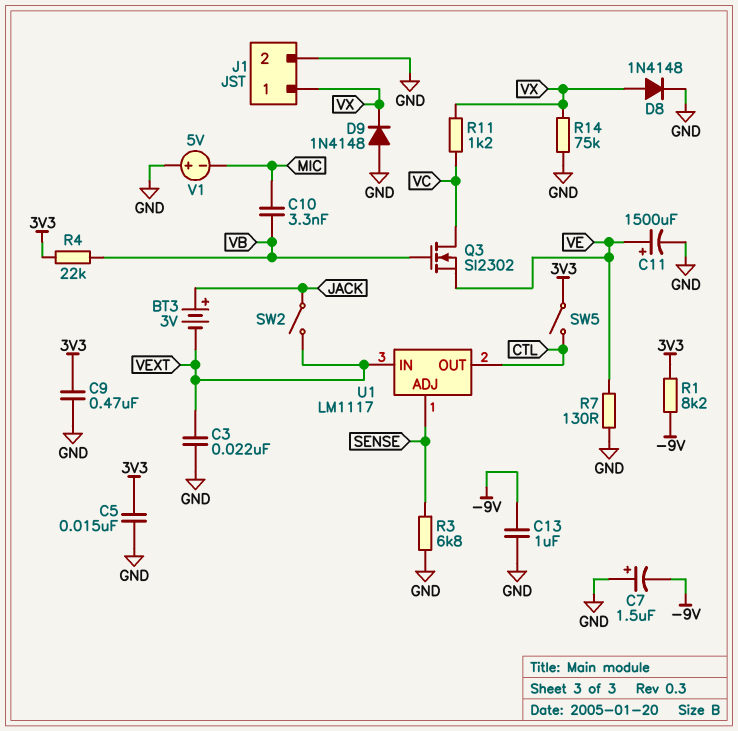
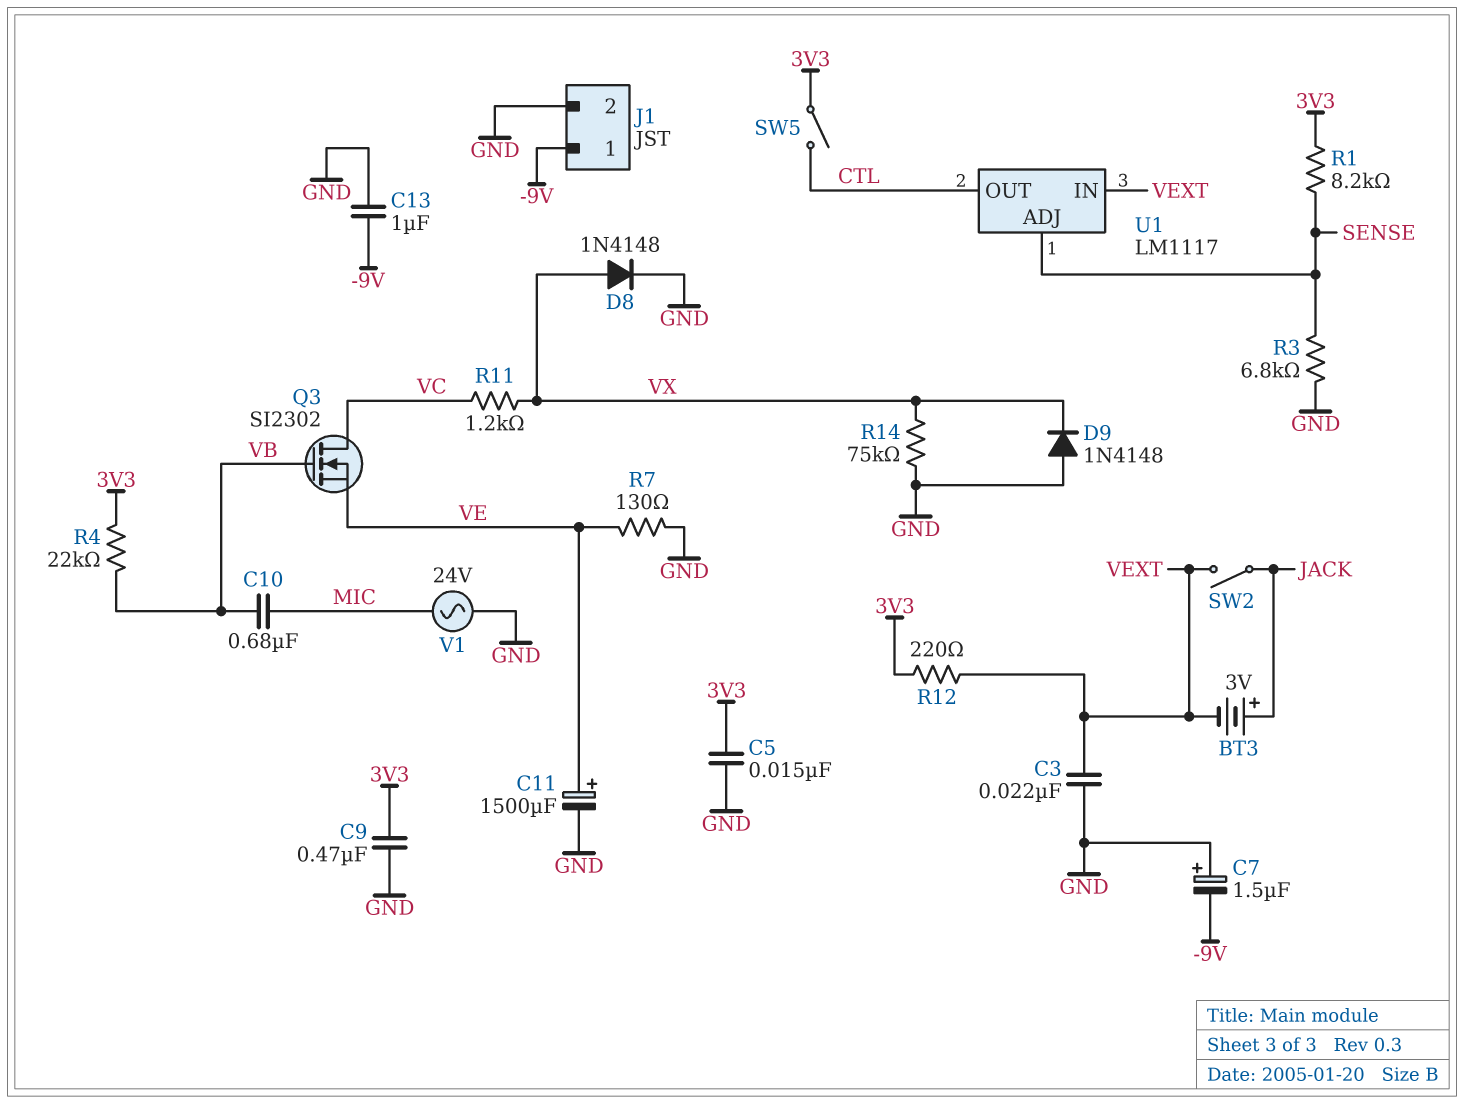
C10: 3.3nF (MIC, VB) -> 680nF (MIC, VB)
J1 pin 1: VX -> -9V
R1: 8.2k (-9V, 3V3) -> 8.2k (3V3, SENSE)
R12: none -> 220 (3V3, VEXT)
V1: 5V (plus GND, minus MIC) -> AC 24V (GND, MIC)

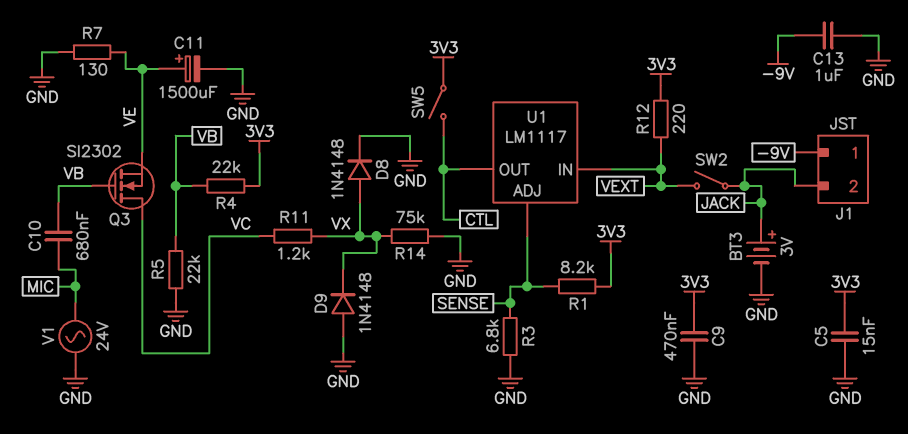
BT3: 3V (plus JACK, minus VEXT) -> 3V (plus JACK, minus GND)
C3: 22nF (GND, VEXT) -> none
C7: 1.5uF (plus GND, minus -9V) -> none
J1 pin 2: GND -> JACK
R5: none -> 22k (GND, VB)

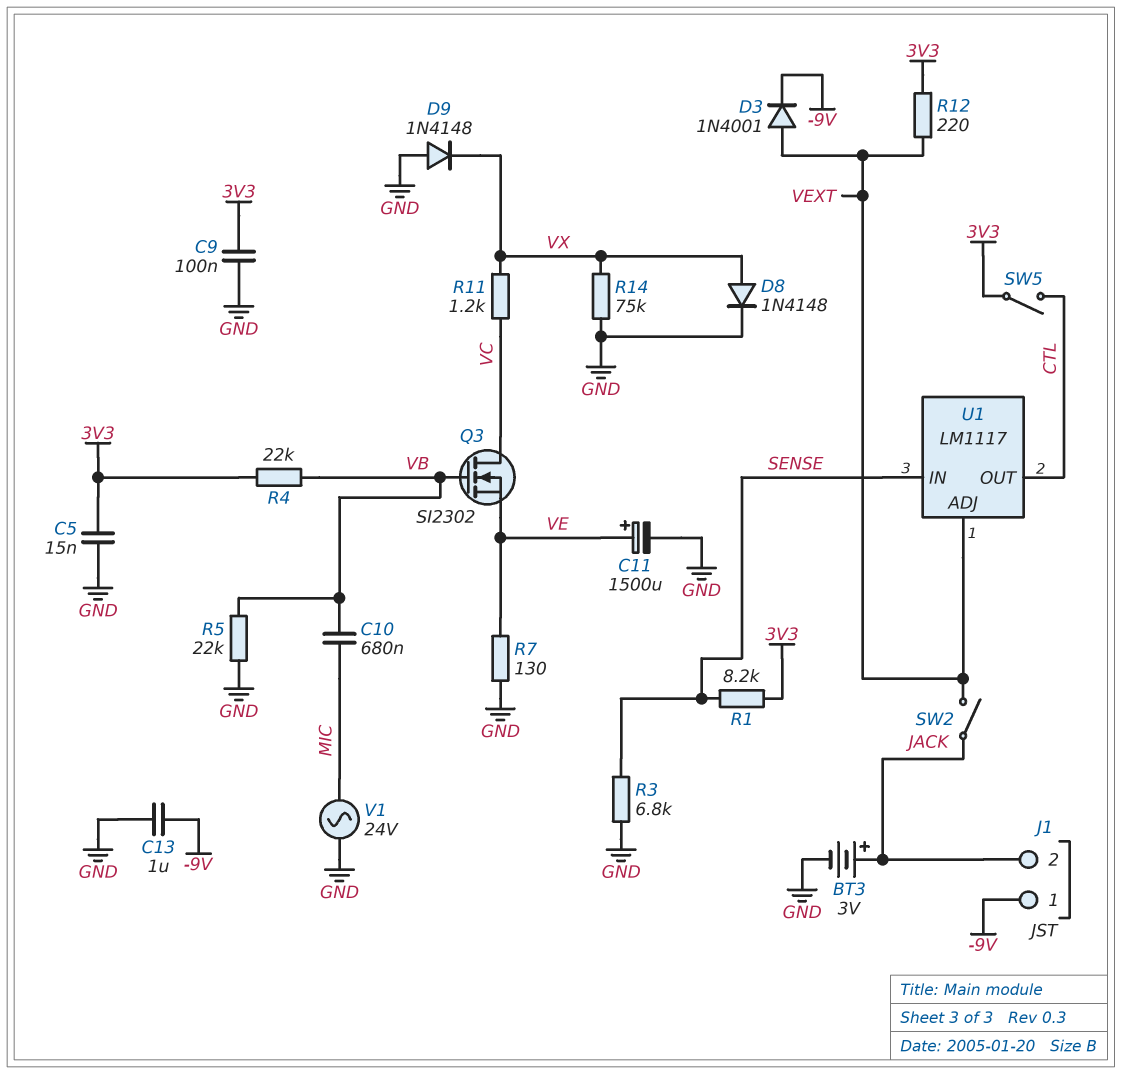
C9: 470nF (3V3, GND) -> 100nF (3V3, GND)
D3: none -> diode 1N4001 (A VEXT, K -9V)
U1 pin ADJ: SENSE -> VEXT
U1 pin IN: VEXT -> SENSE

